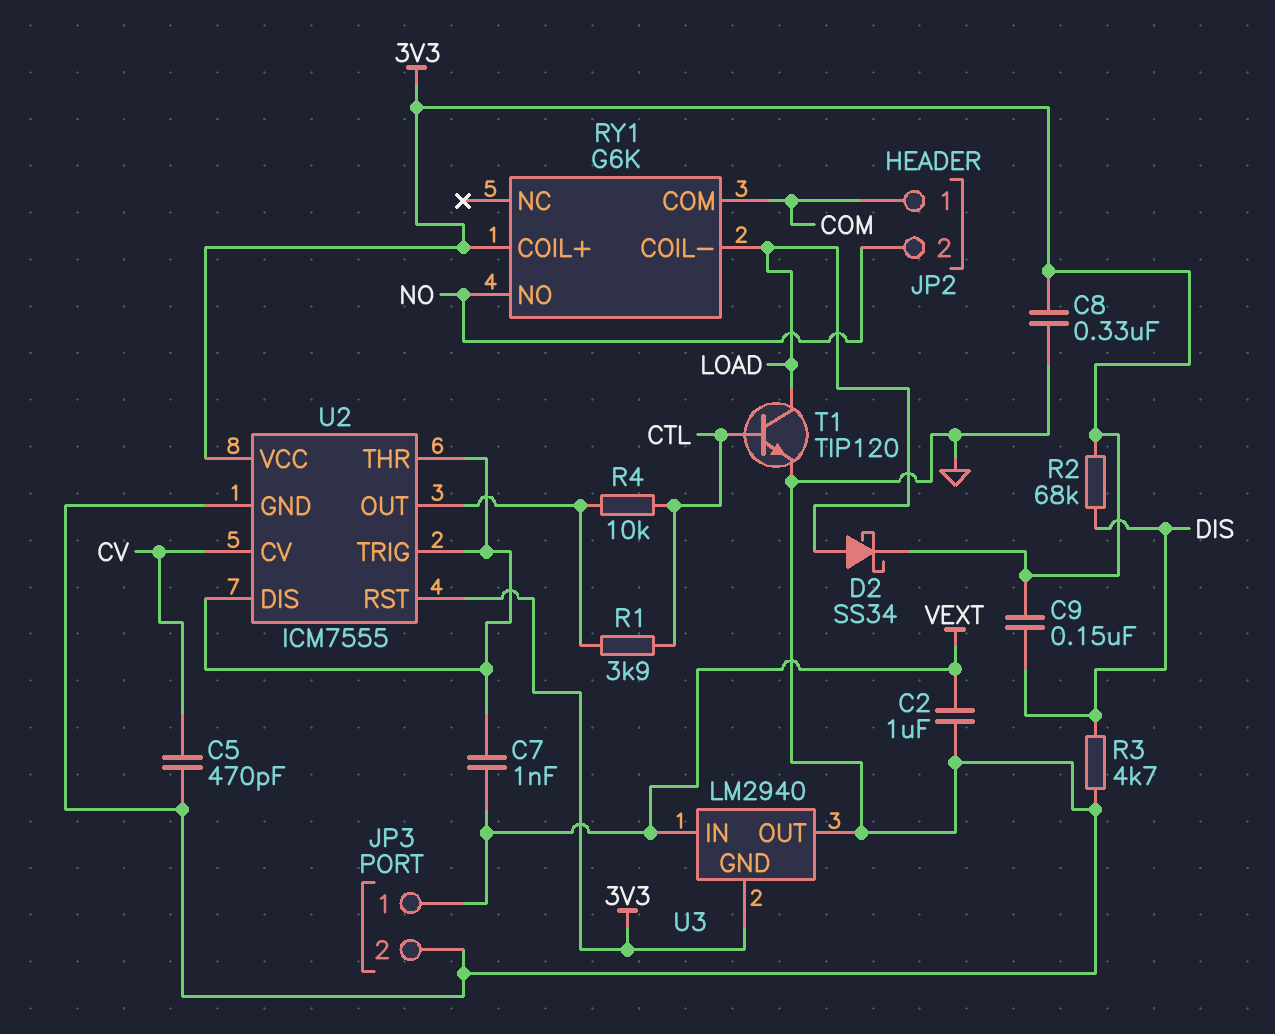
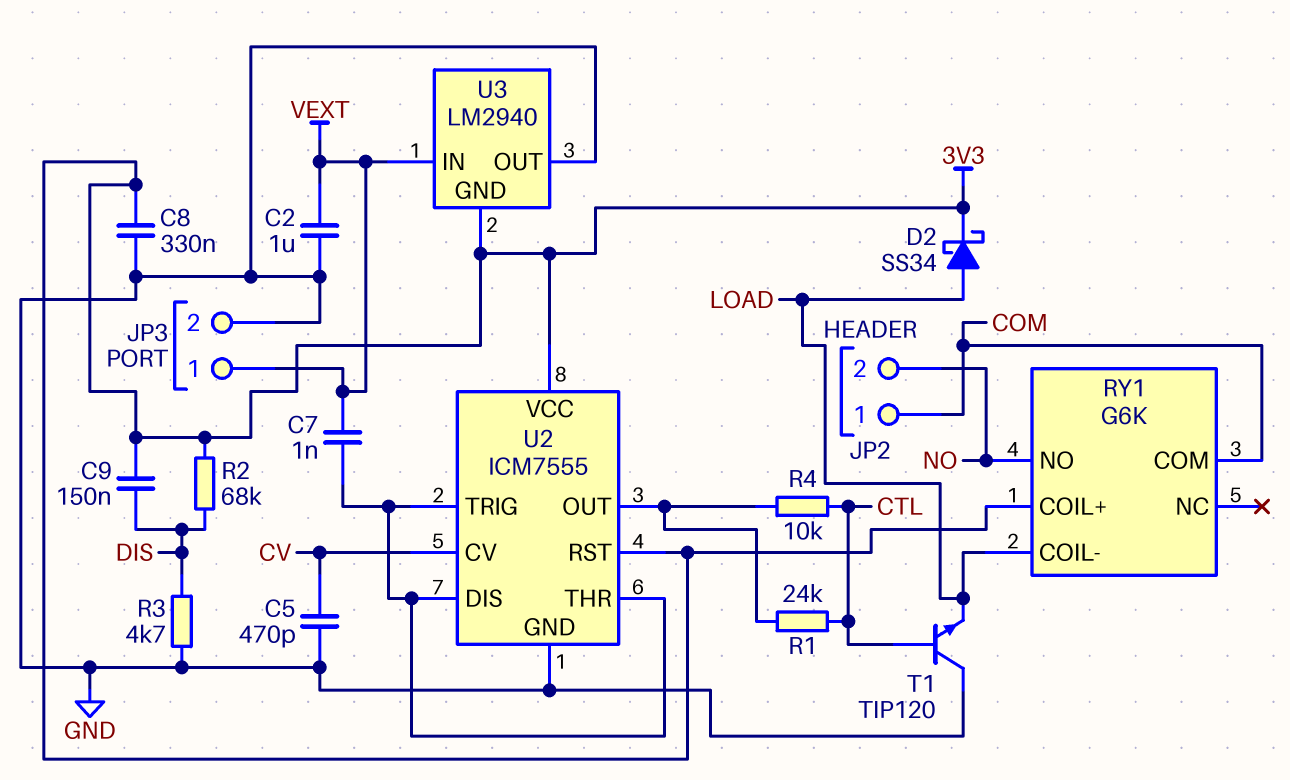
R1: 3.9k (CTL, U2/OUT) -> 24k (CTL, U2/OUT)
T1: NPN TIP120 (B CTL, C LOAD, E GND) -> NPN TIP120 (B CTL, C GND, E LOAD)

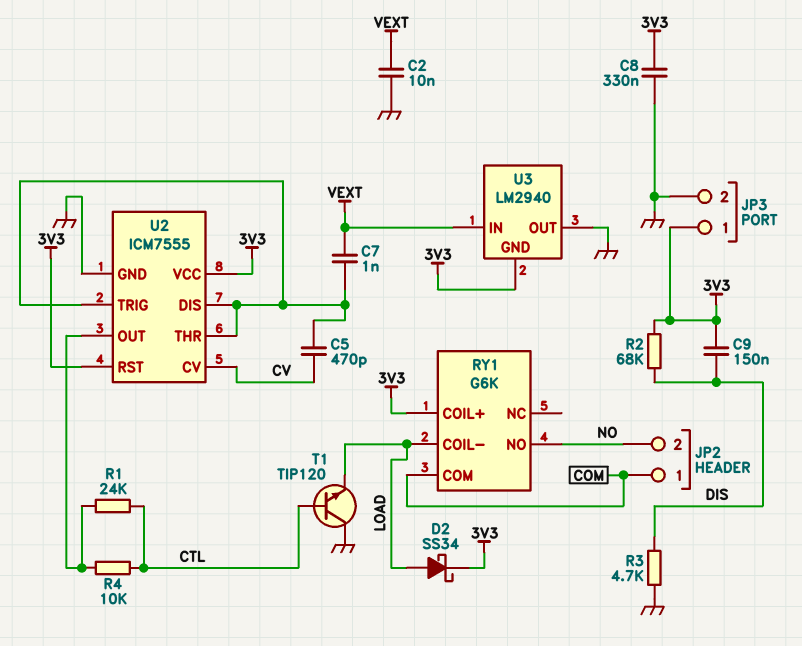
C2: 1uF (GND, VEXT) -> 10nF (GND, VEXT)
C5: 470pF (CV, GND) -> 470pF (CV, U2/DIS)
JP3 pin 1: VEXT -> 3V3

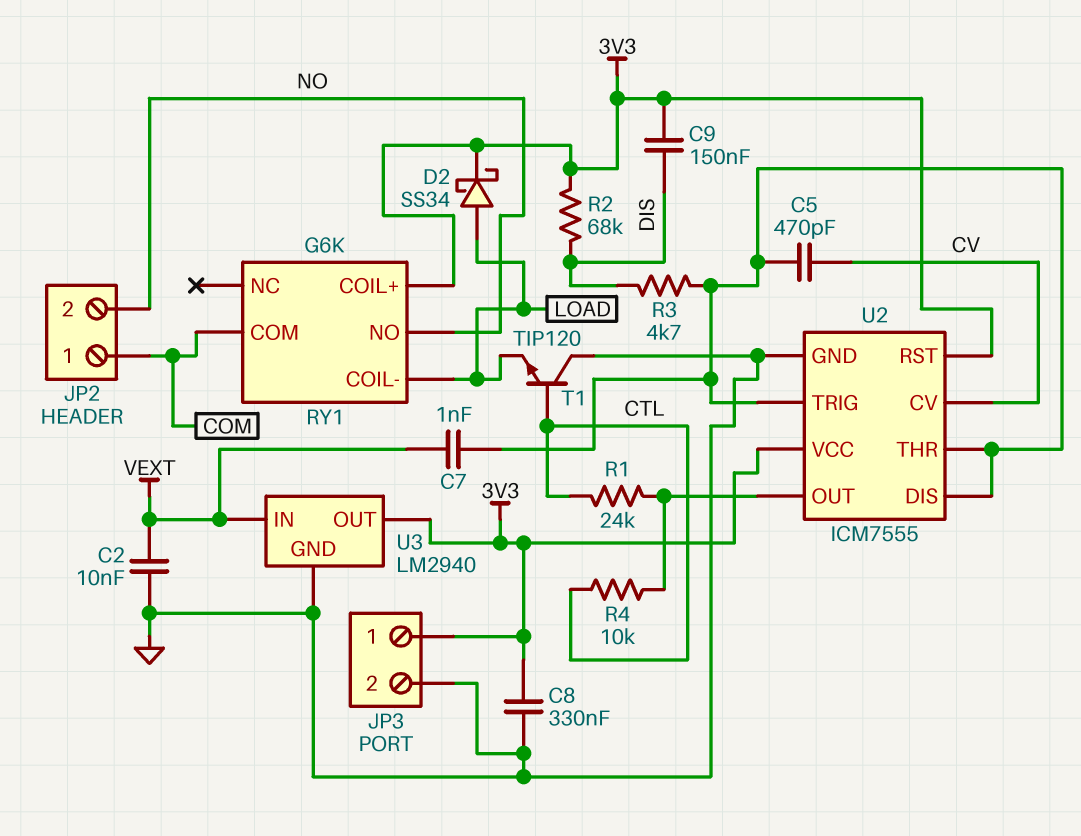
R3: 4.7k (DIS, GND) -> 4.7k (DIS, U2/DIS)
U3 pin GND: 3V3 -> GND
U3 pin OUT: GND -> 3V3

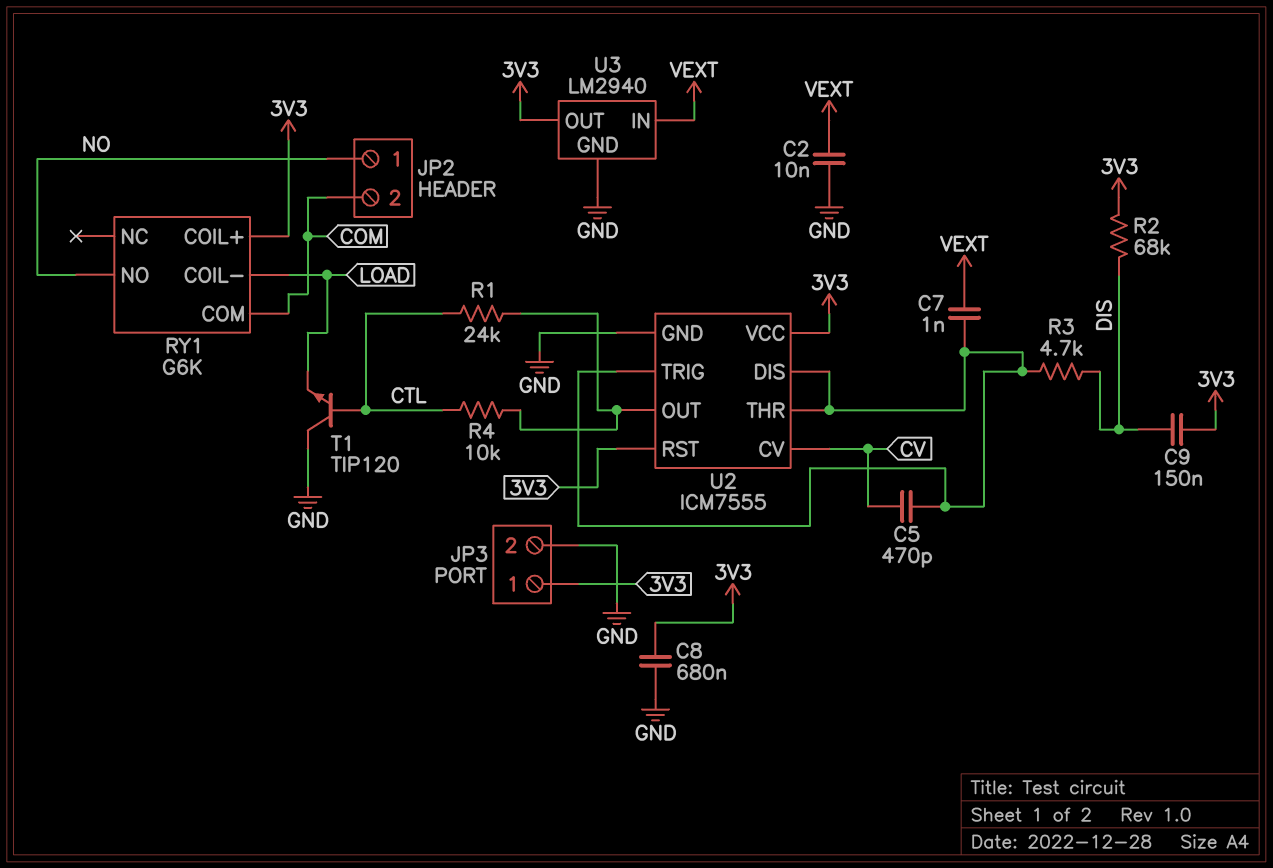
C8: 330nF (3V3, GND) -> 680nF (3V3, GND)
D2: schottky SS34 (A LOAD, K 3V3) -> none
JP2 pin 1: COM -> NO
JP2 pin 2: NO -> COM

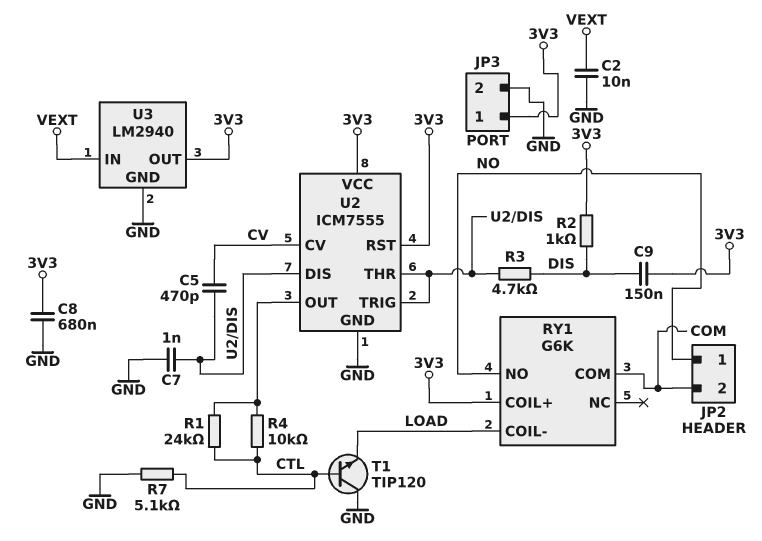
C7: 1nF (U2/DIS, VEXT) -> 1nF (GND, U2/DIS)
R2: 68k (3V3, DIS) -> 1k (3V3, DIS)
R7: none -> 5.1k (CTL, GND)

